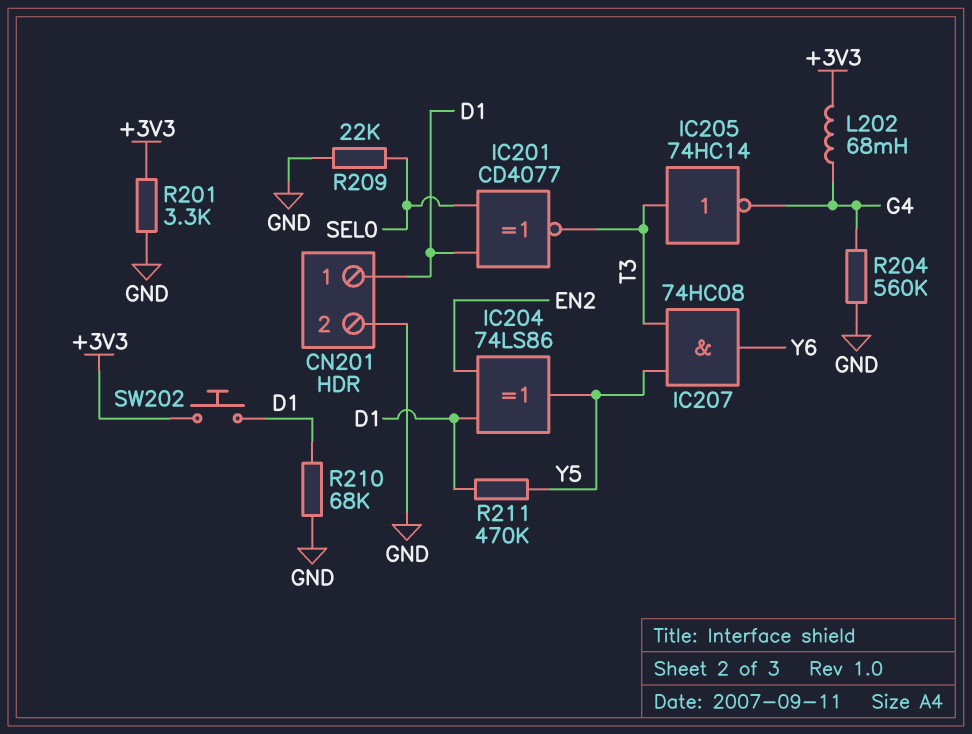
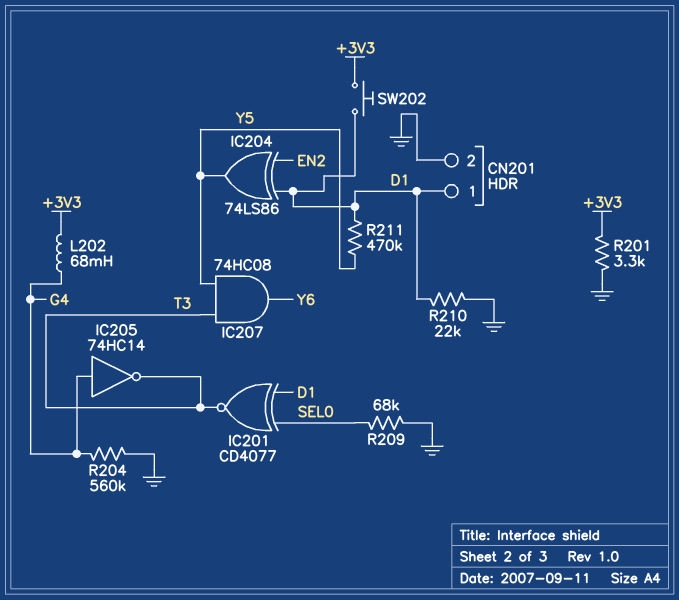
IC205: NOT 74HC14 (in T3, out G4) -> NOT 74HC14 (in G4, out T3)
R209: 22k (GND, SEL0) -> 68k (GND, SEL0)
R210: 68k (D1, GND) -> 22k (D1, GND)

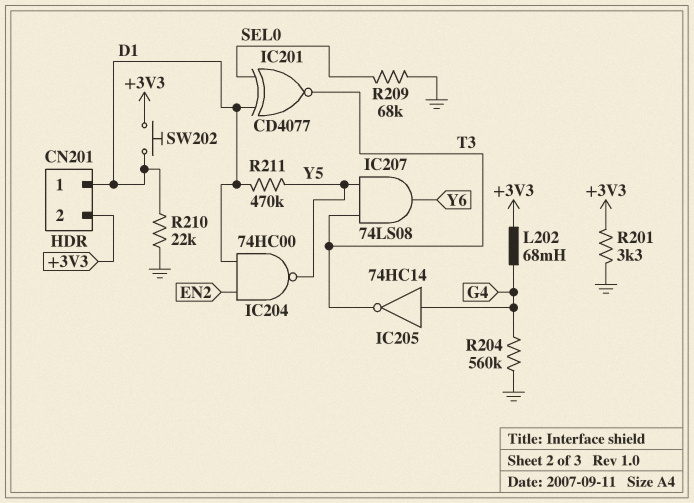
CN201 pin 2: GND -> +3V3
IC204: XOR 74LS86 (in D1, in EN2, out Y5) -> NAND 74HC00 (in D1, in EN2, out Y5)
IC207: AND 74HC08 (in T3, in Y5, out Y6) -> AND 74LS08 (in T3, in Y5, out Y6)

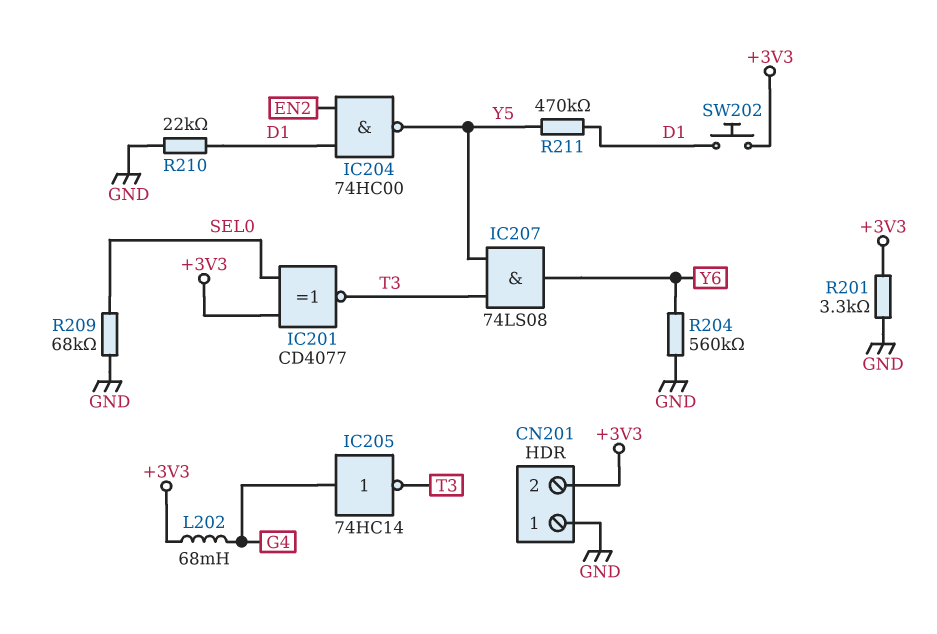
CN201 pin 1: D1 -> GND
IC201: XNOR CD4077 (in D1, in SEL0, out T3) -> XNOR CD4077 (in +3V3, in SEL0, out T3)
R204: 560k (G4, GND) -> 560k (GND, Y6)

